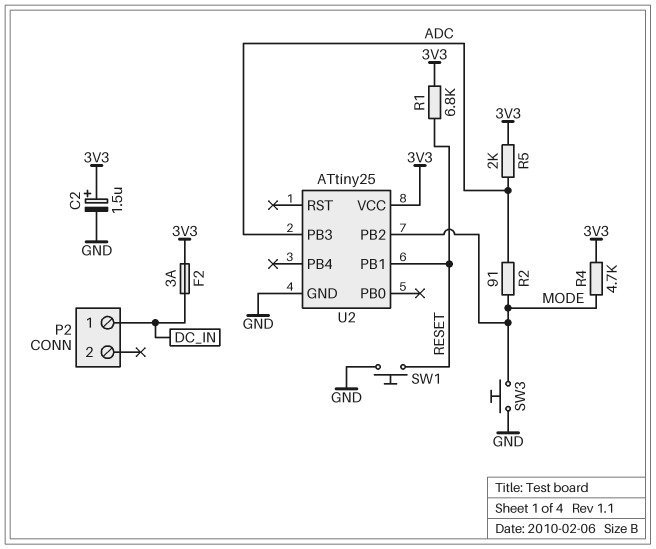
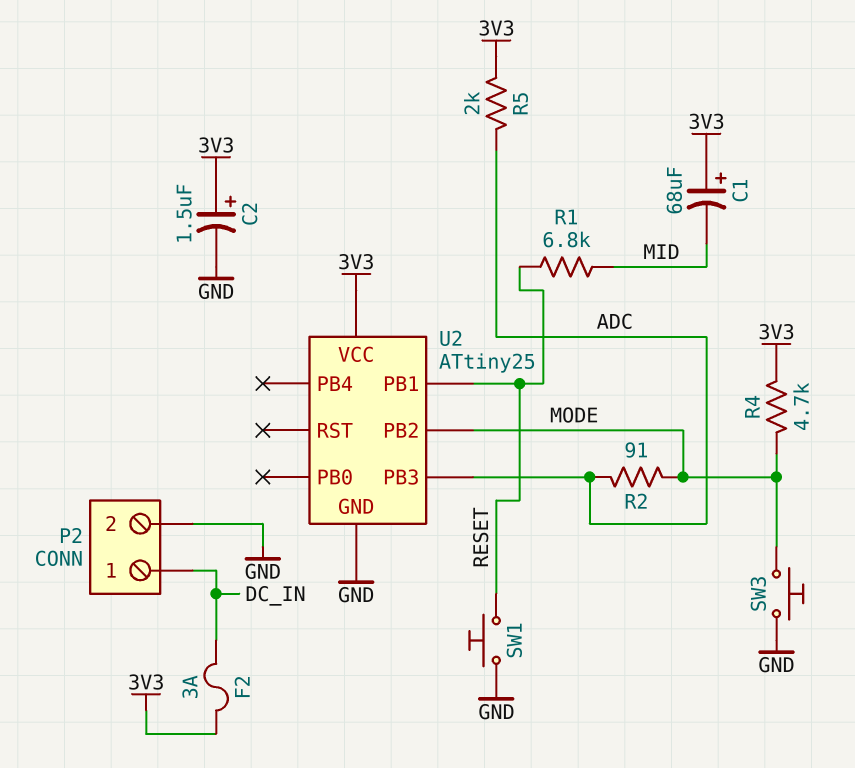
C1: none -> 68uF (plus 3V3, minus MID)
P2 pin 2: none -> GND
R1: 6.8k (3V3, RESET) -> 6.8k (MID, RESET)

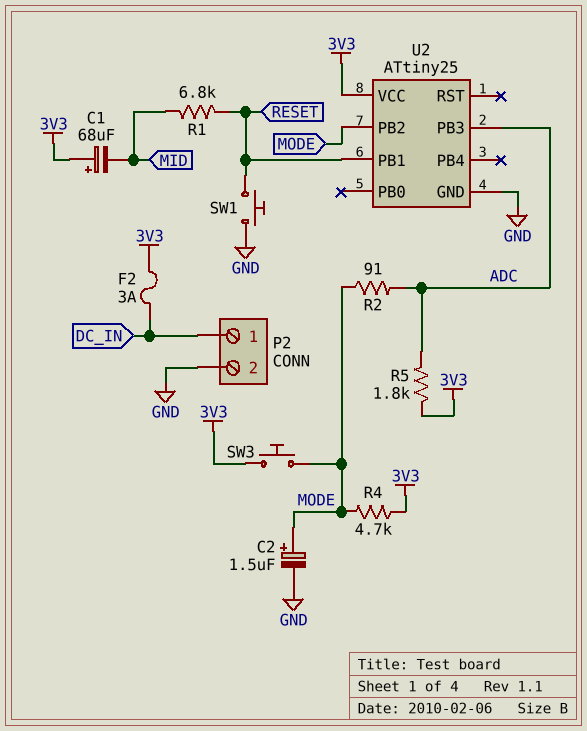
C2: 1.5uF (plus 3V3, minus GND) -> 1.5uF (plus MODE, minus GND)
R5: 2k (3V3, ADC) -> 1.8k (3V3, ADC)
SW3: button (GND, MODE) -> button (3V3, MODE)

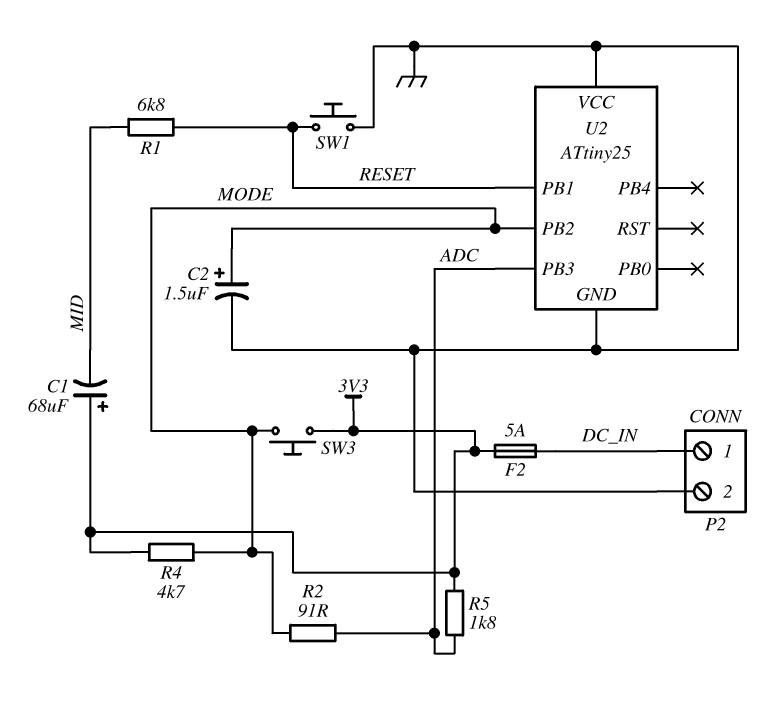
F2: 3A (3V3, DC_IN) -> 5A (3V3, DC_IN)
U2 pin VCC: 3V3 -> GND

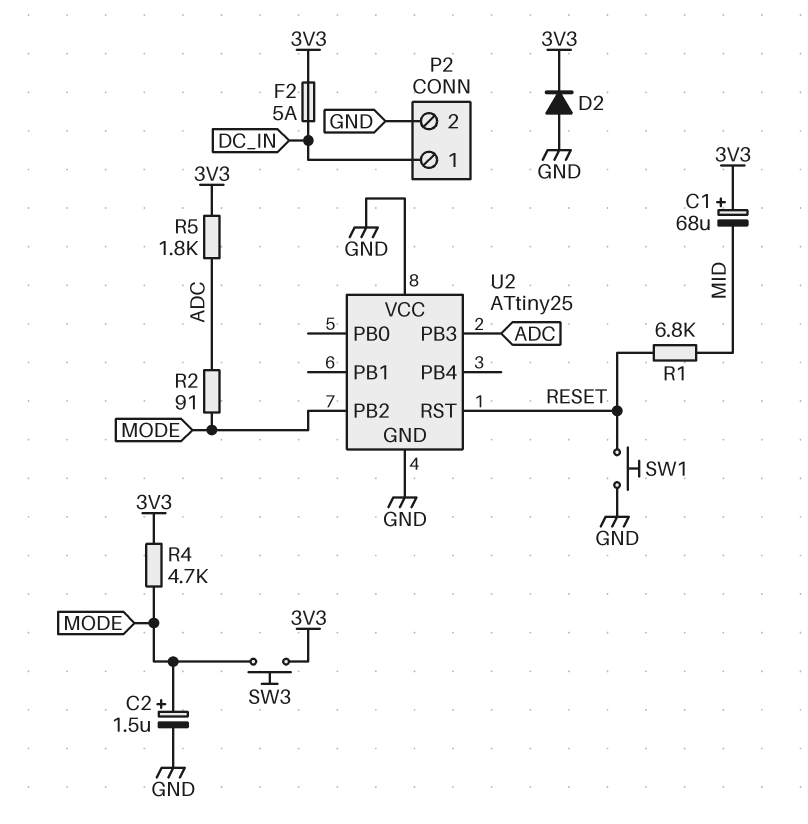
D2: none -> diode (A GND, K 3V3)
U2 pin PB1: RESET -> none
U2 pin RST: none -> RESET

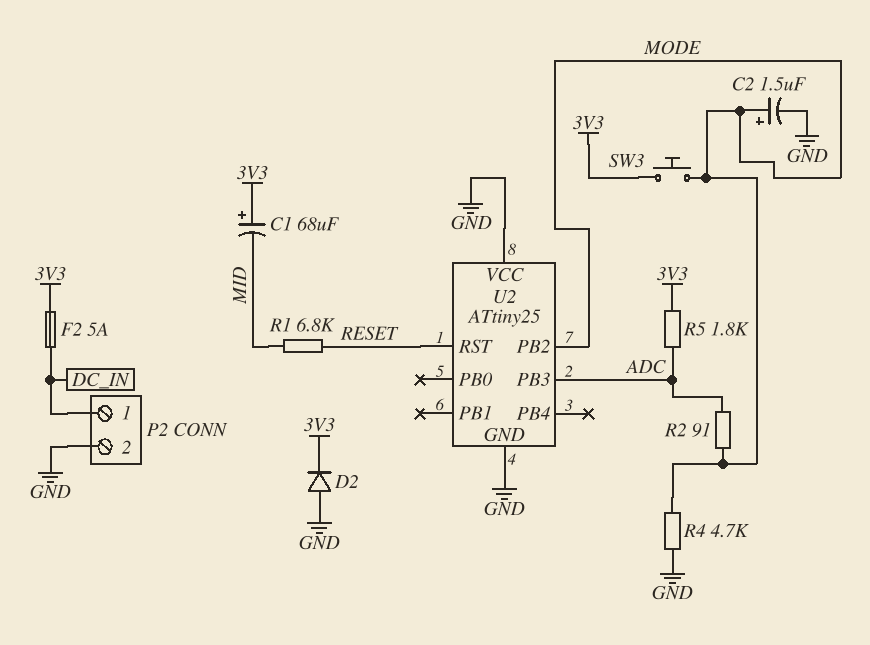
R4: 4.7k (3V3, MODE) -> 4.7k (GND, MODE)
SW1: button (GND, RESET) -> none

